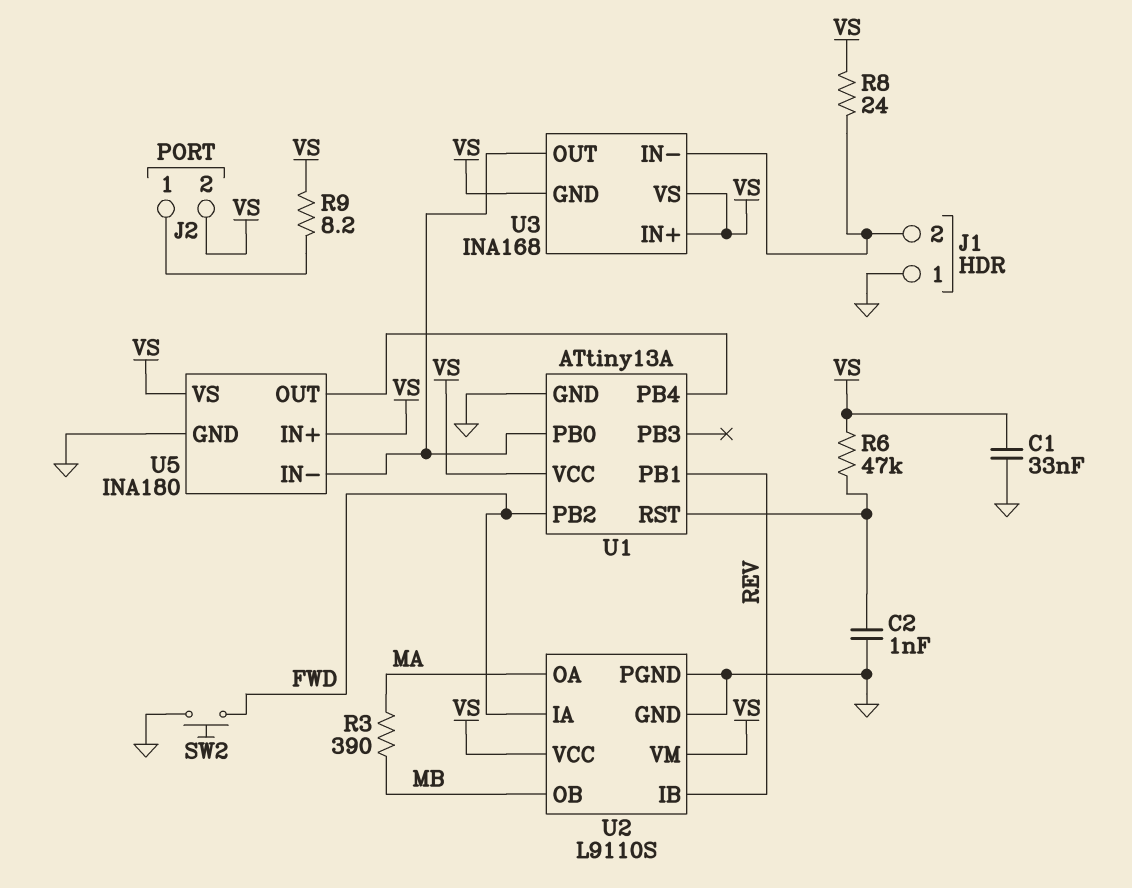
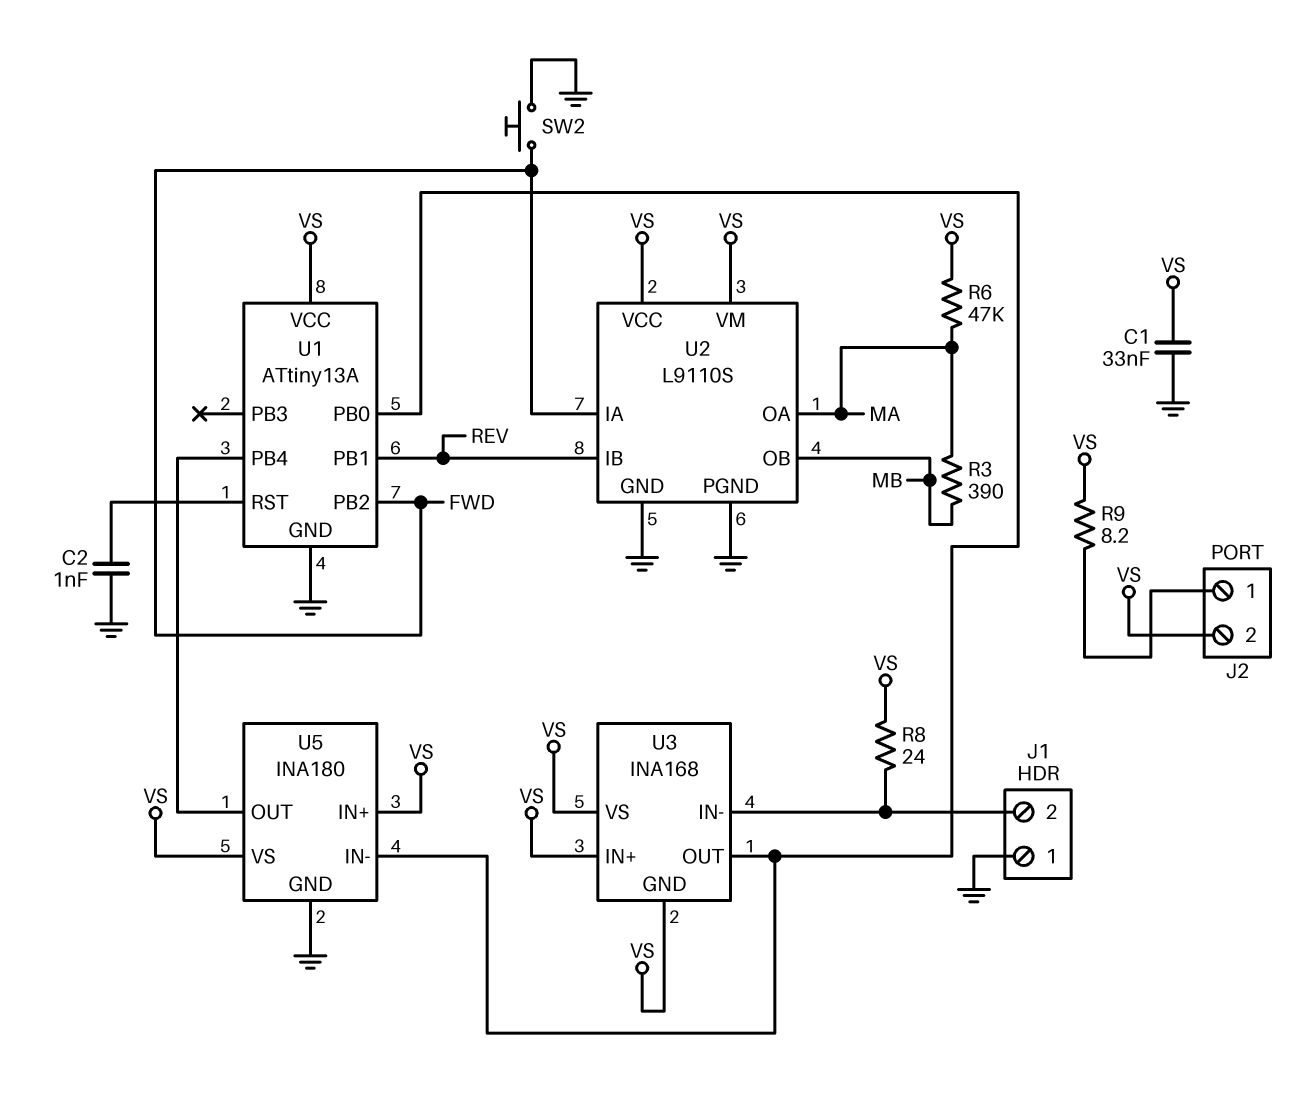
R6: 47k (U1/RST, VS) -> 47k (MA, VS)

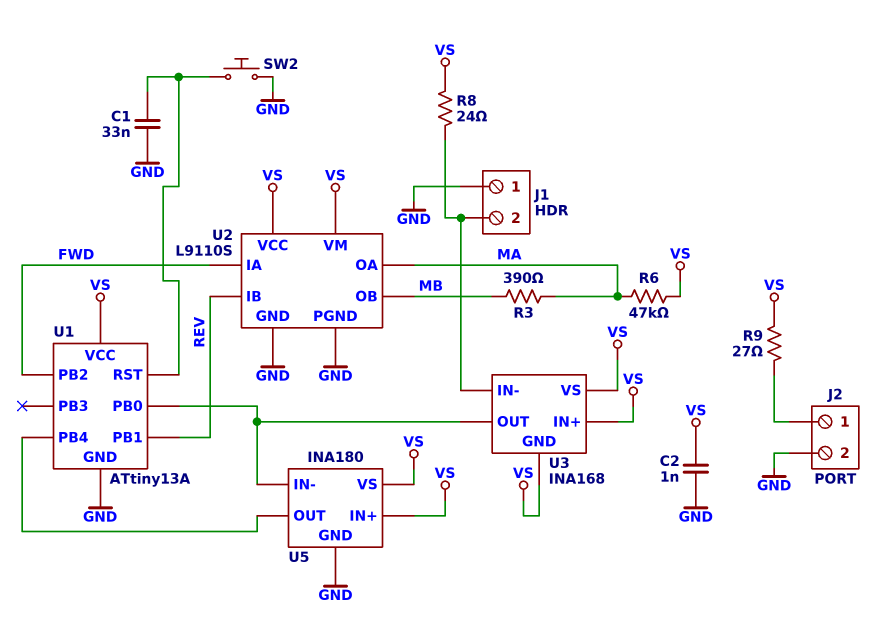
C1: 33nF (GND, VS) -> 33nF (GND, U1/RST)
C2: 1nF (GND, U1/RST) -> 1nF (GND, VS)
J2 pin 2: VS -> GND
R9: 8.2 (J2/1, VS) -> 27 (J2/1, VS)
SW2: button (FWD, GND) -> button (GND, U1/RST)

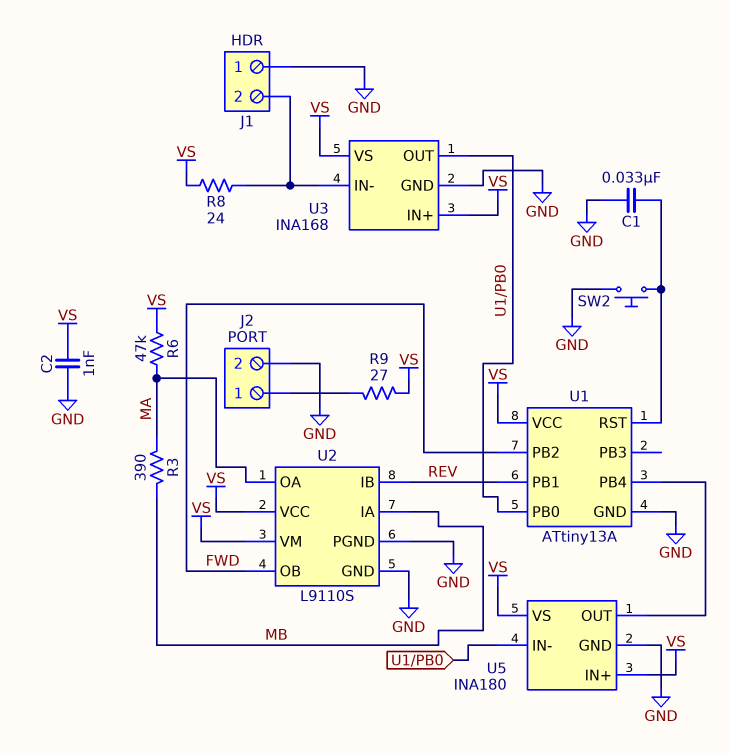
U2 pin IA: FWD -> MB
U2 pin OB: MB -> FWD
U3 pin GND: VS -> GND

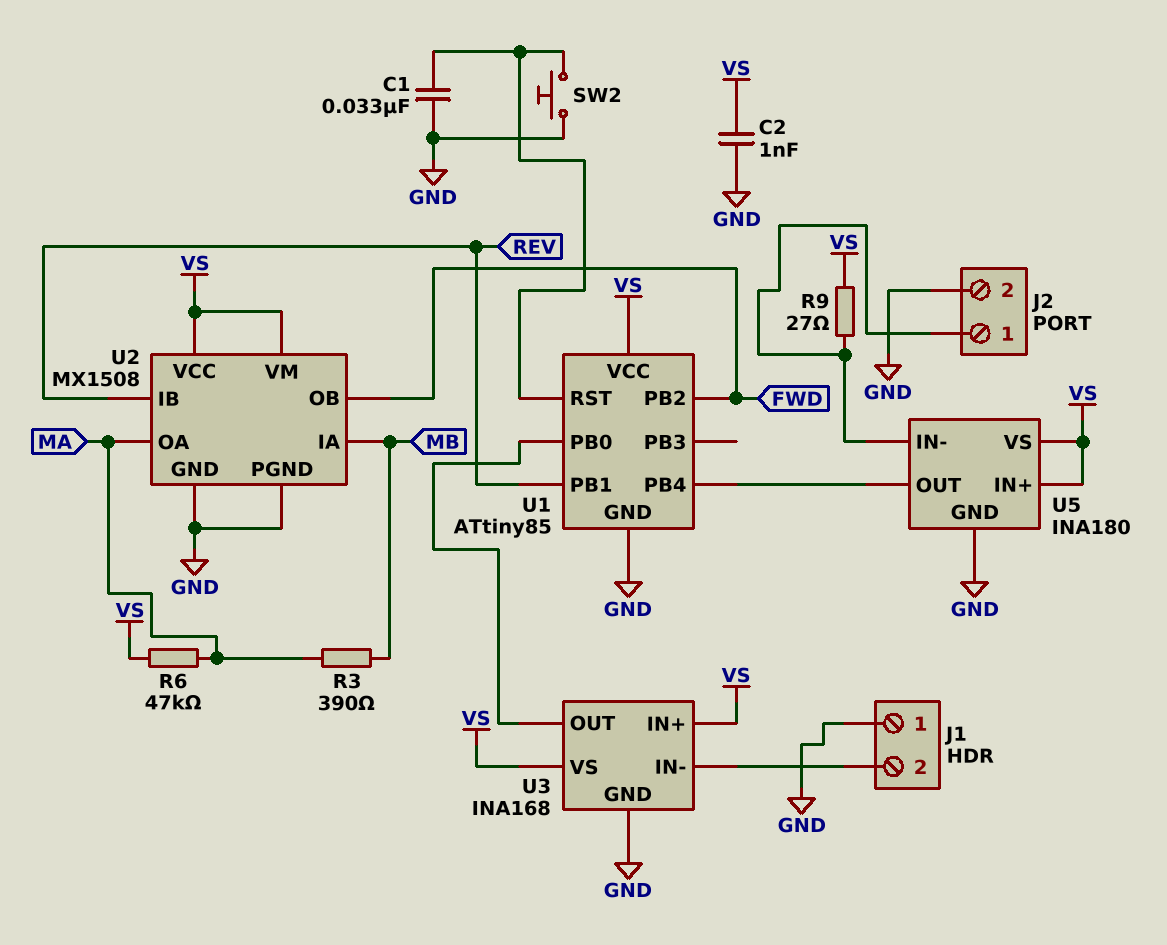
R8: 24 (J1/2, VS) -> none
U1: ATtiny13A -> ATtiny85
U2: L9110S -> MX1508
U5 pin IN-: U1/PB0 -> J2/1

